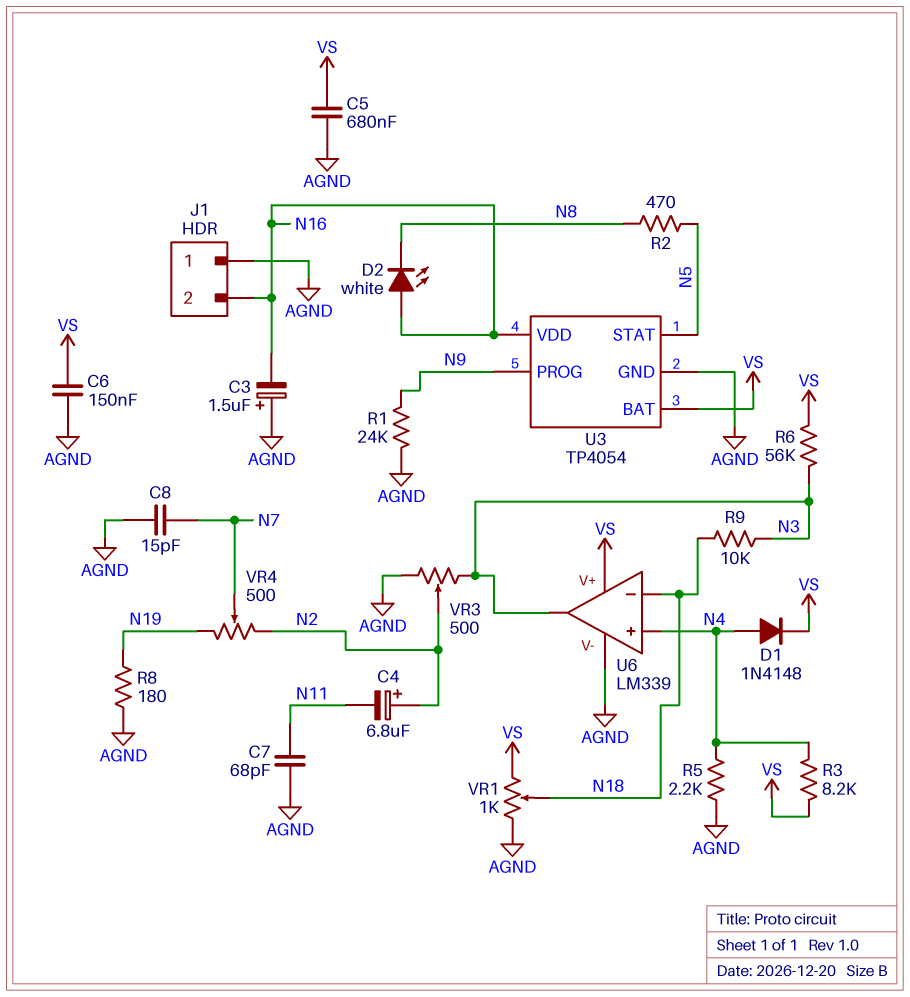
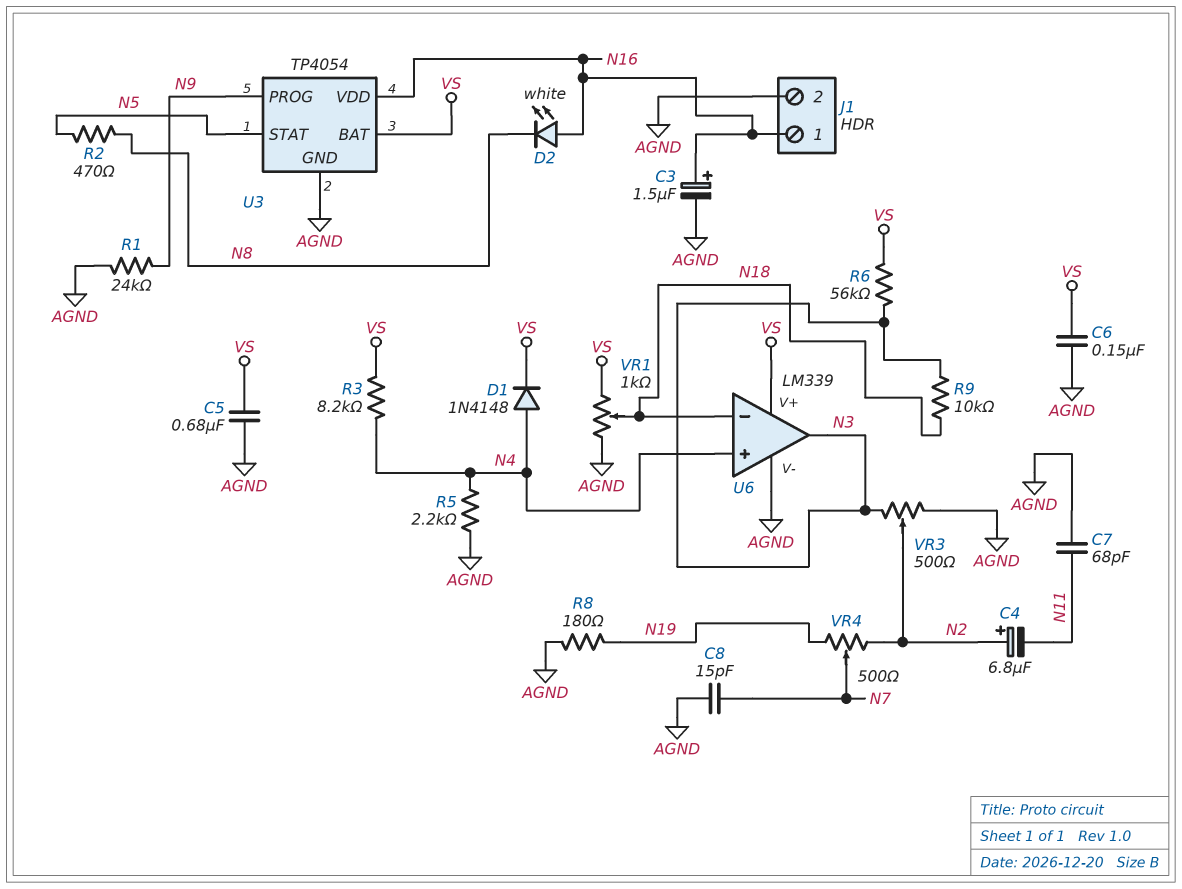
C3: 1.5uF (plus AGND, minus N16) -> 1.5uF (plus N16, minus AGND)
J1 pin 1: AGND -> N16
J1 pin 2: N16 -> AGND

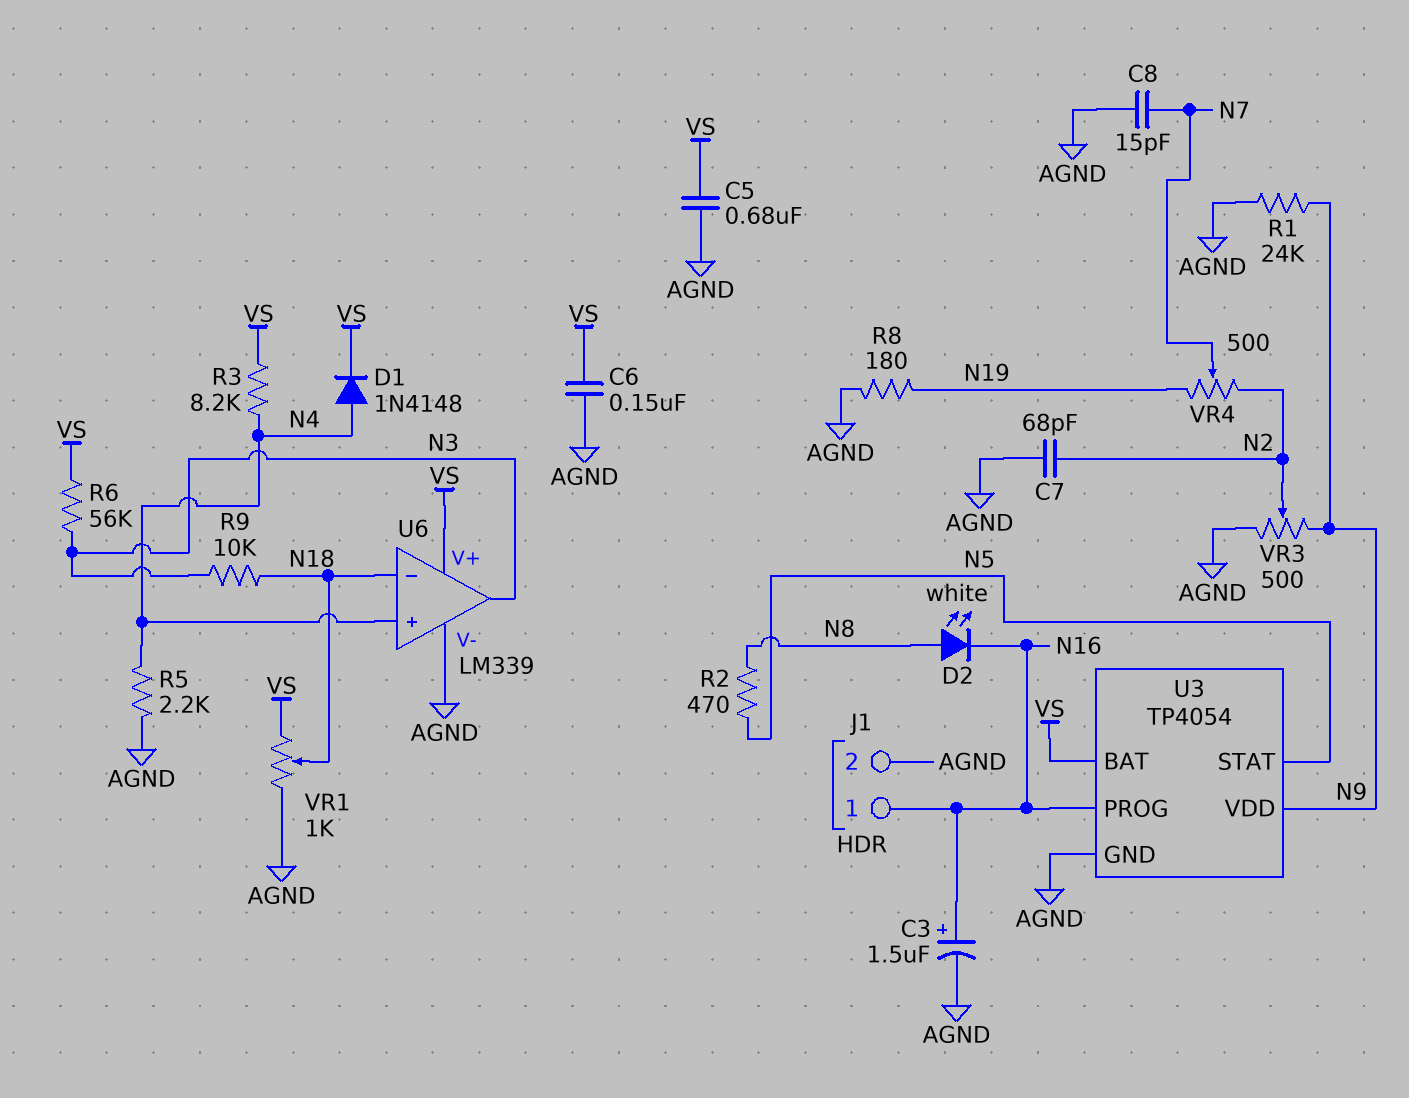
C4: 6.8uF (plus N2, minus N11) -> none
C7: 68pF (AGND, N11) -> 68pF (AGND, N2)
D2: LED white (A N16, K N8) -> LED white (A N8, K N16)
U3 pin PROG: N9 -> N16
U3 pin VDD: N16 -> N9
VR3: 500 (AGND, N3, wiper N2) -> 500 (AGND, N9, wiper N2)

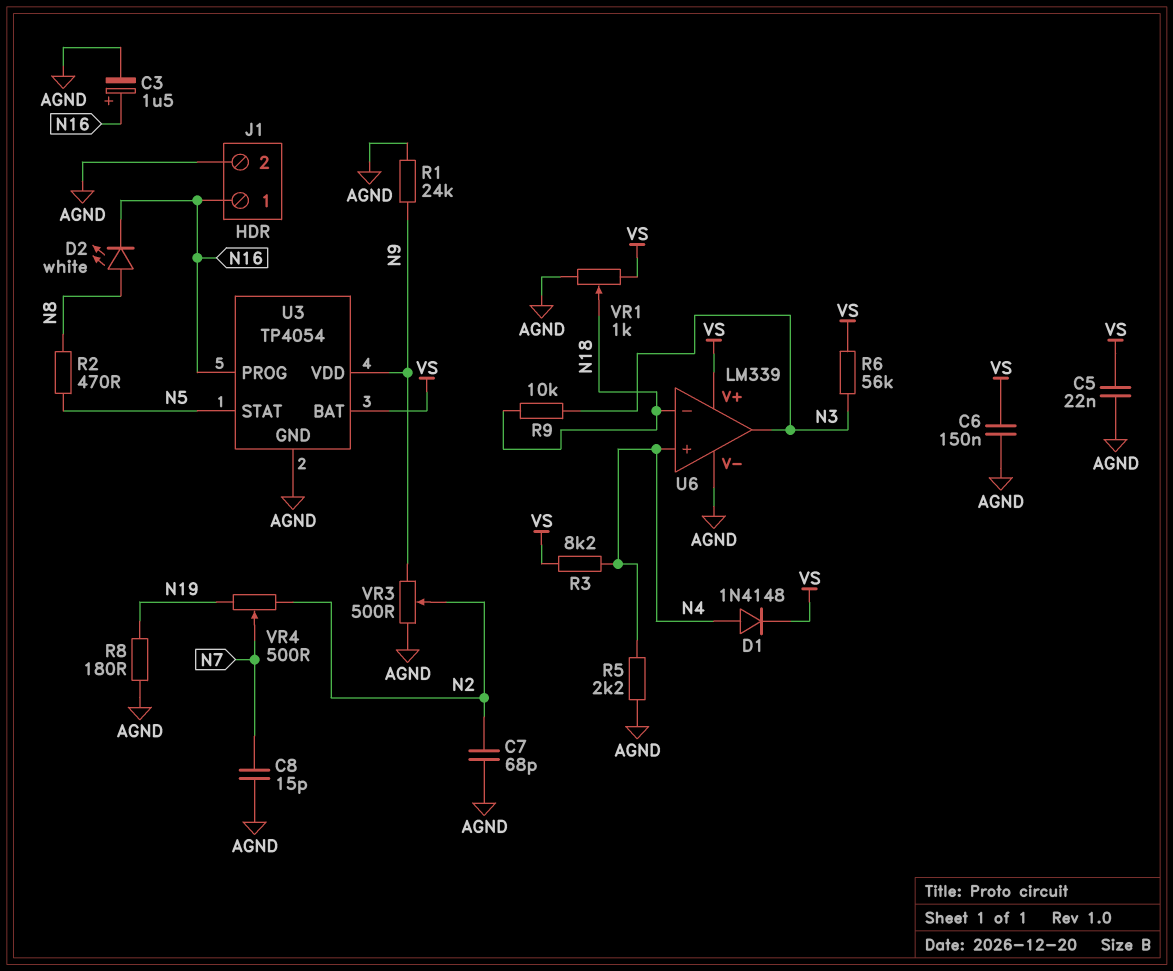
C5: 680nF (AGND, VS) -> 22nF (AGND, VS)

